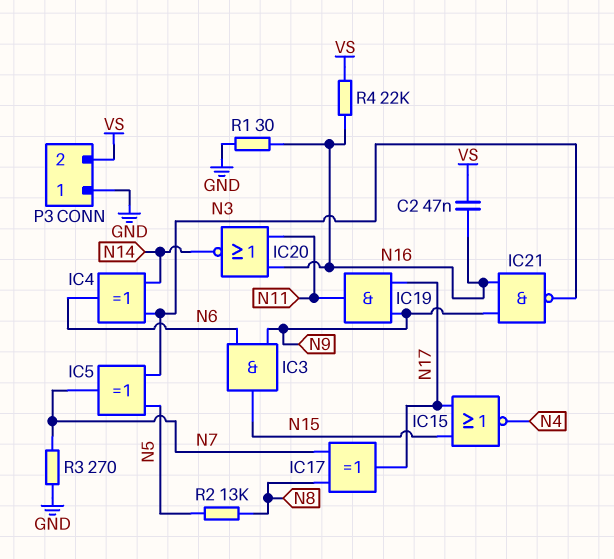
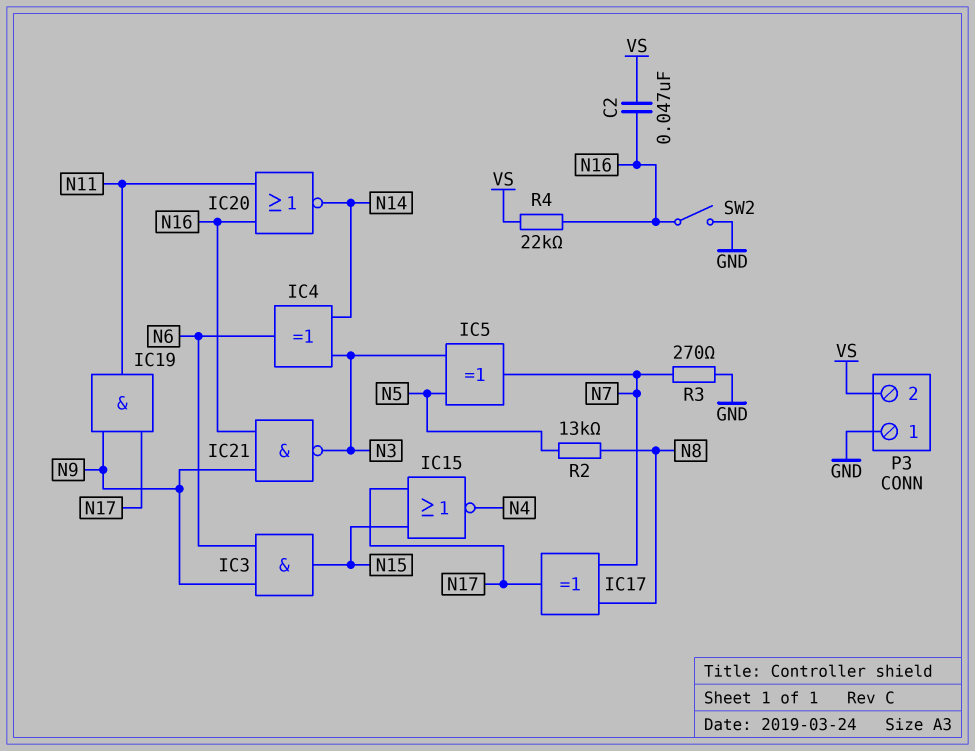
R1: 30 (GND, N16) -> none
SW2: none -> switch (GND, N16)

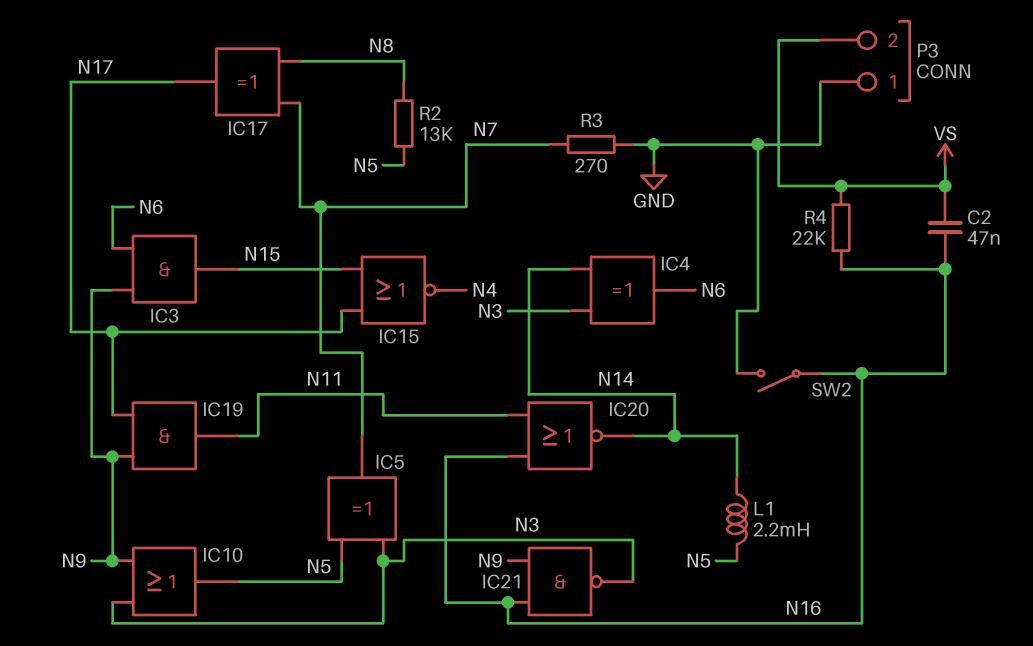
IC10: none -> OR (in N3, in N9, out N5)
L1: none -> 2.2mH (N5, N14)

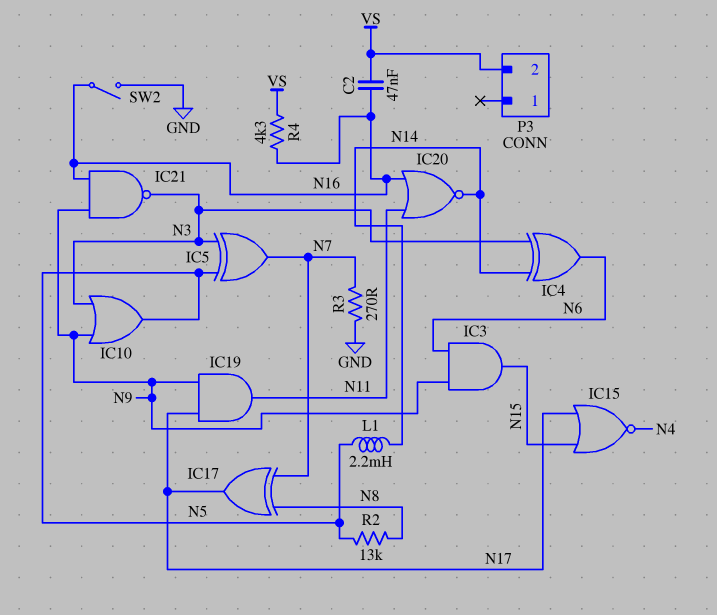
P3 pin 1: GND -> none
R4: 22k (N16, VS) -> 4.3k (N16, VS)

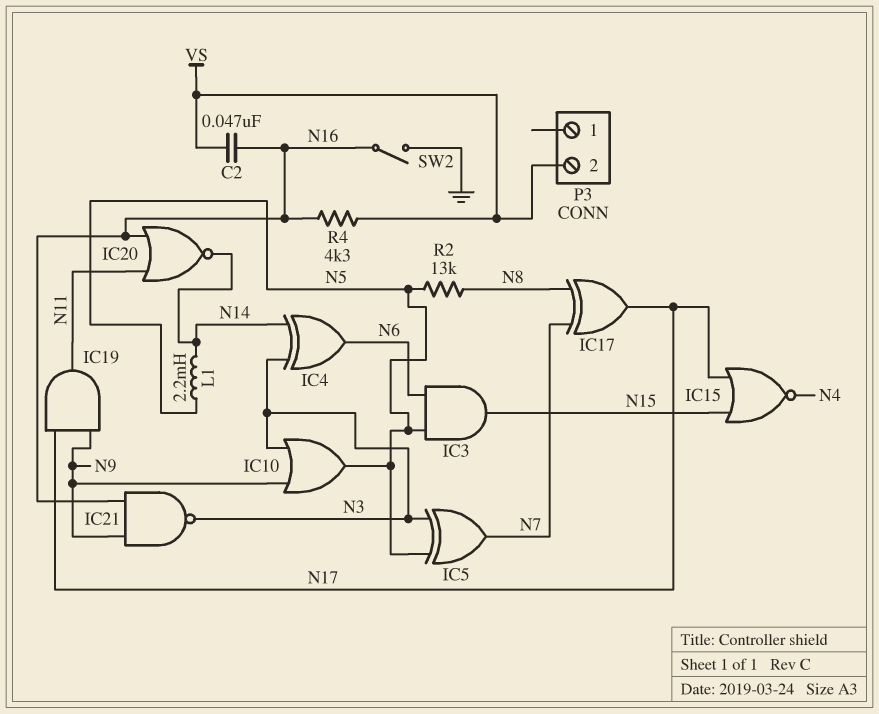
IC3: AND (in N6, in N9, out N15) -> AND (in N5, in N6, out N15)
R3: 270 (GND, N7) -> none

